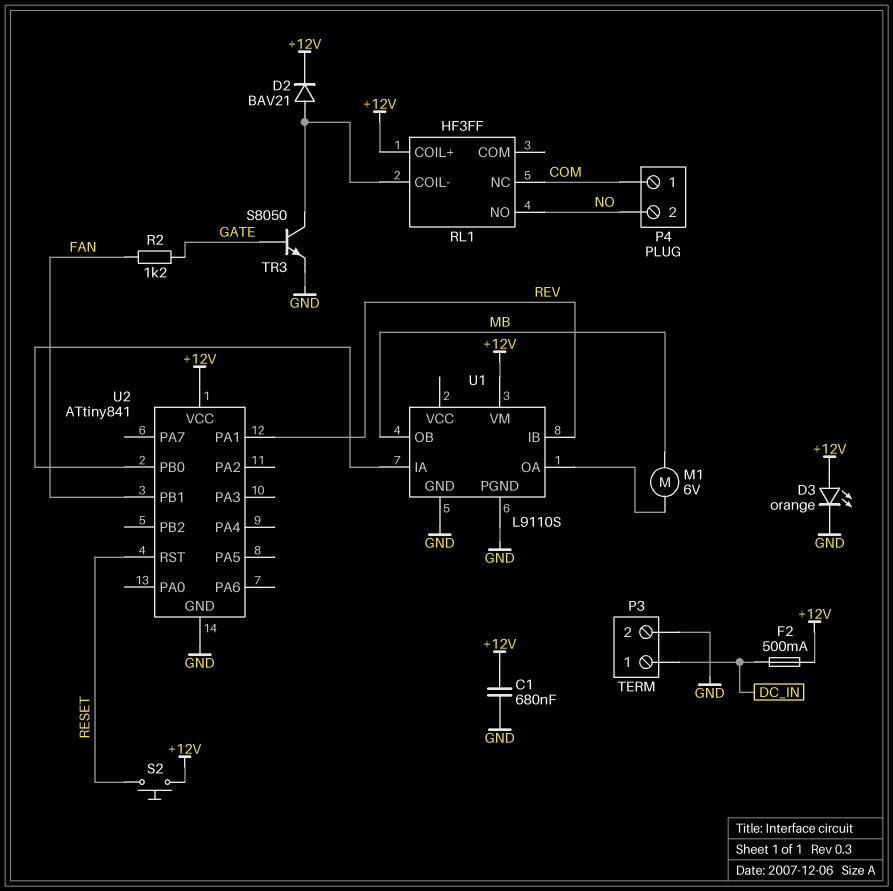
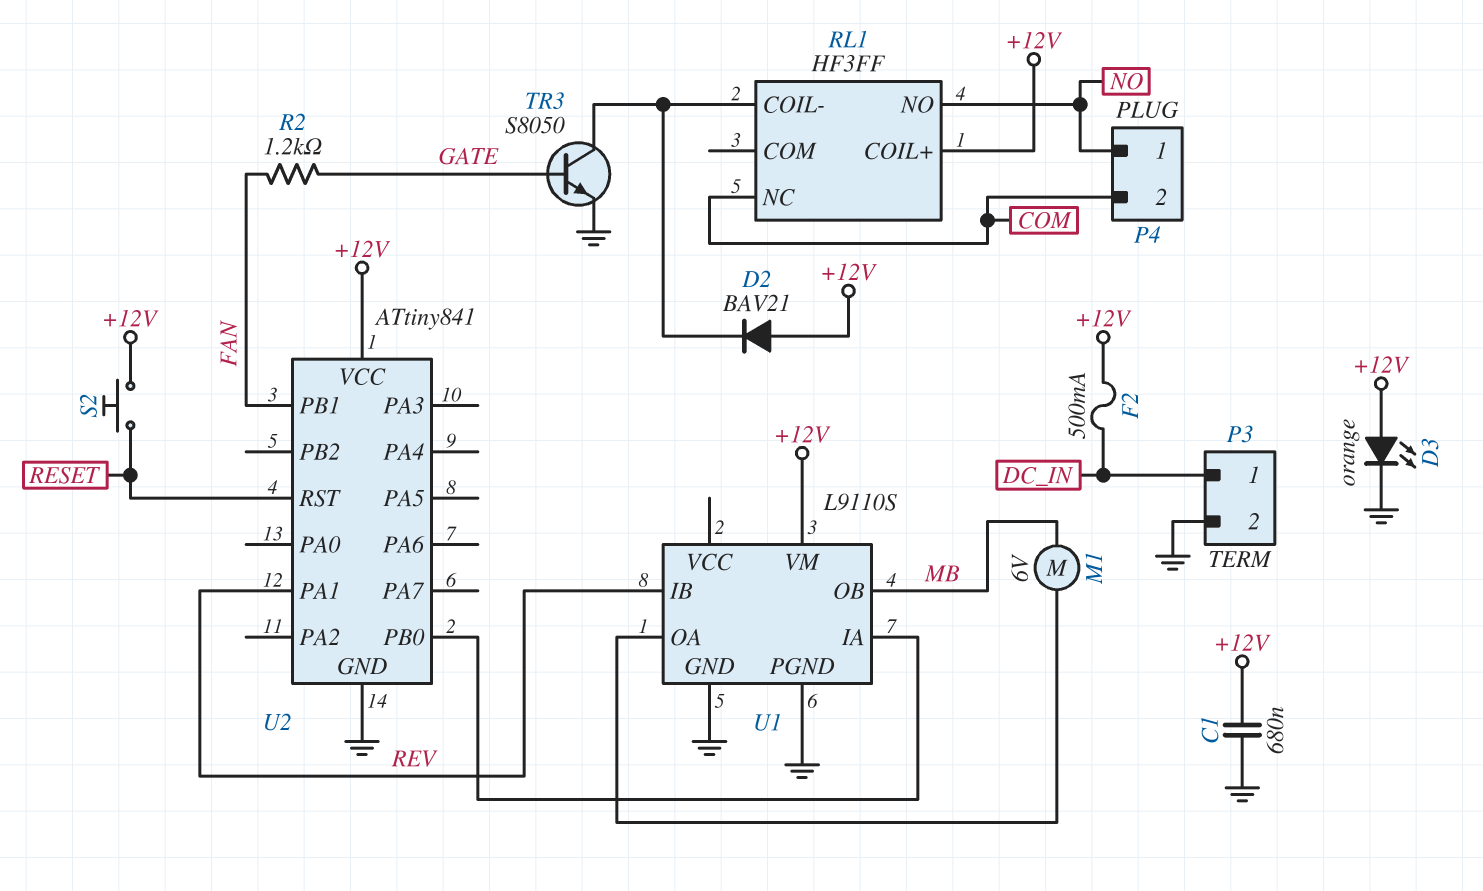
D2: diode BAV21 (A RL1/COIL-, K +12V) -> diode BAV21 (A +12V, K RL1/COIL-)
P4 pin 1: COM -> NO
P4 pin 2: NO -> COM

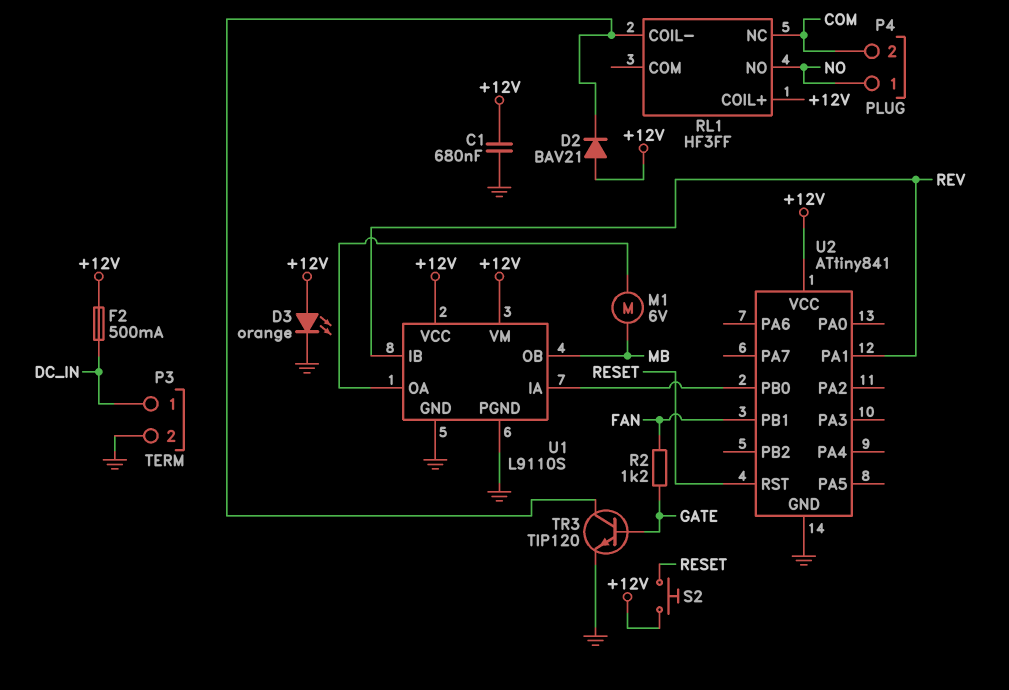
TR3: NPN S8050 (B GATE, C RL1/COIL-, E GND) -> NPN TIP120 (B GATE, C RL1/COIL-, E GND)
U1 pin VCC: none -> +12V

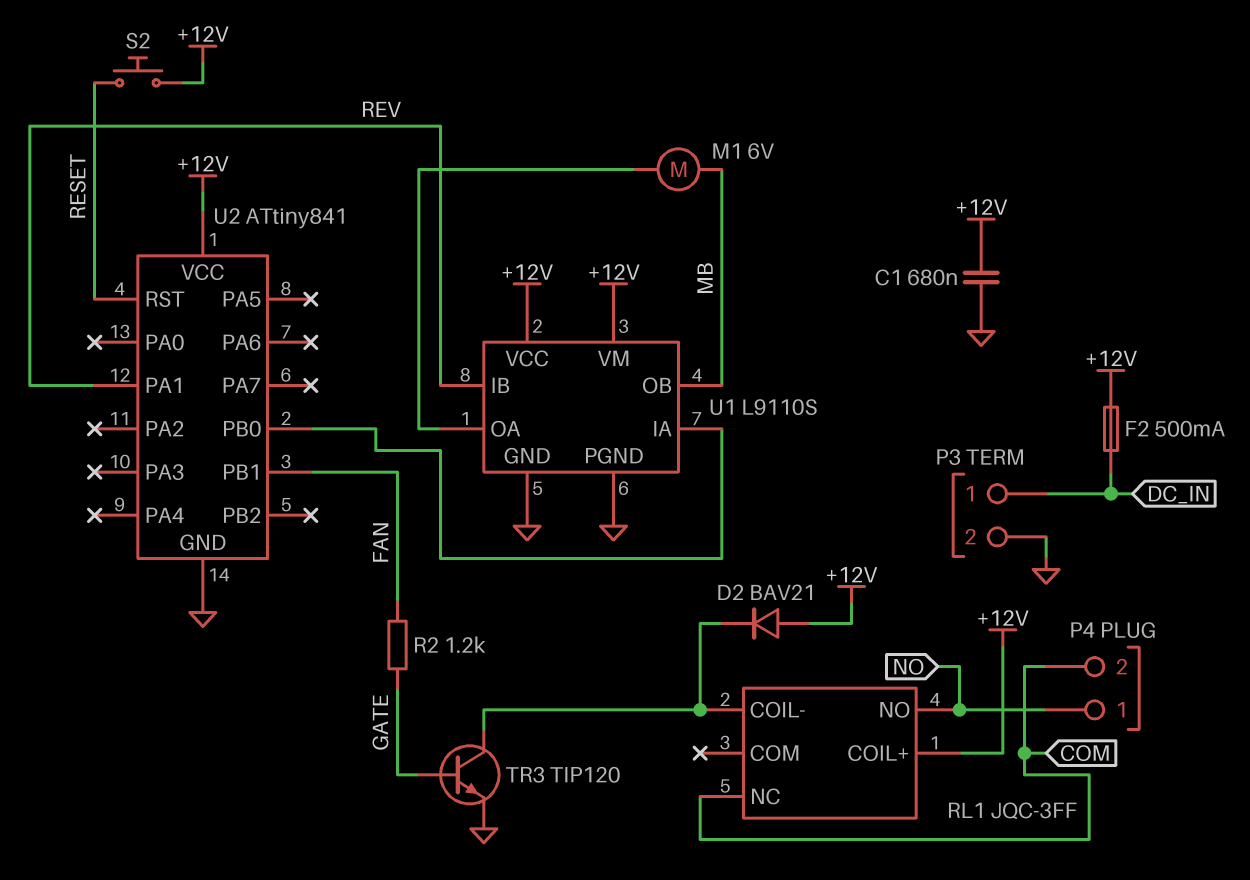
D3: LED orange (A +12V, K GND) -> none
RL1: HF3FF -> JQC-3FF

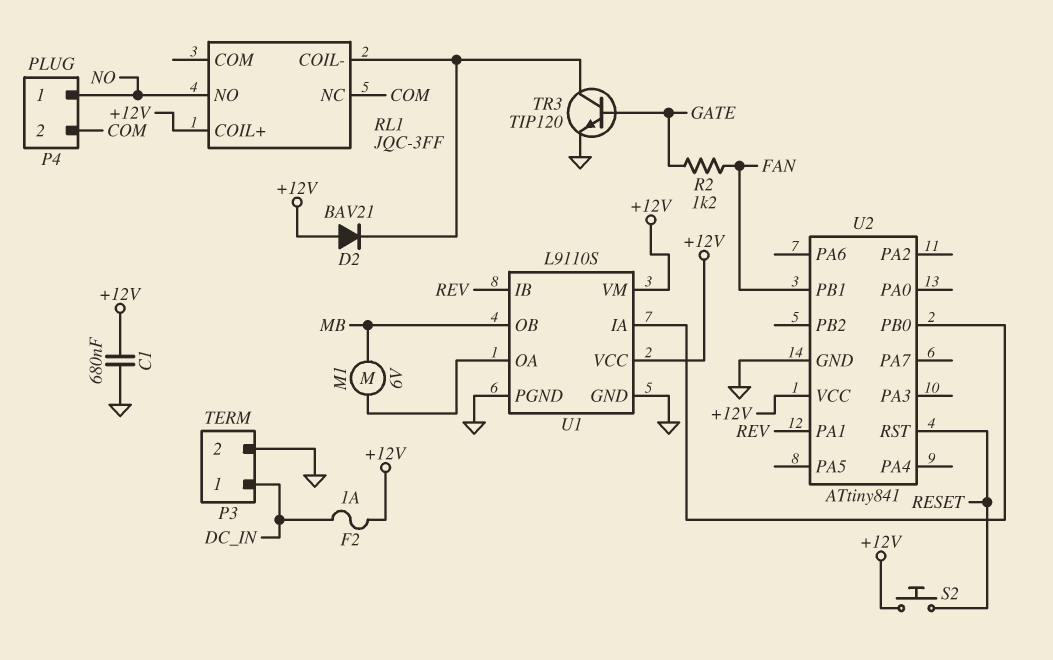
F2: 500mA (+12V, DC_IN) -> 1A (+12V, DC_IN)

